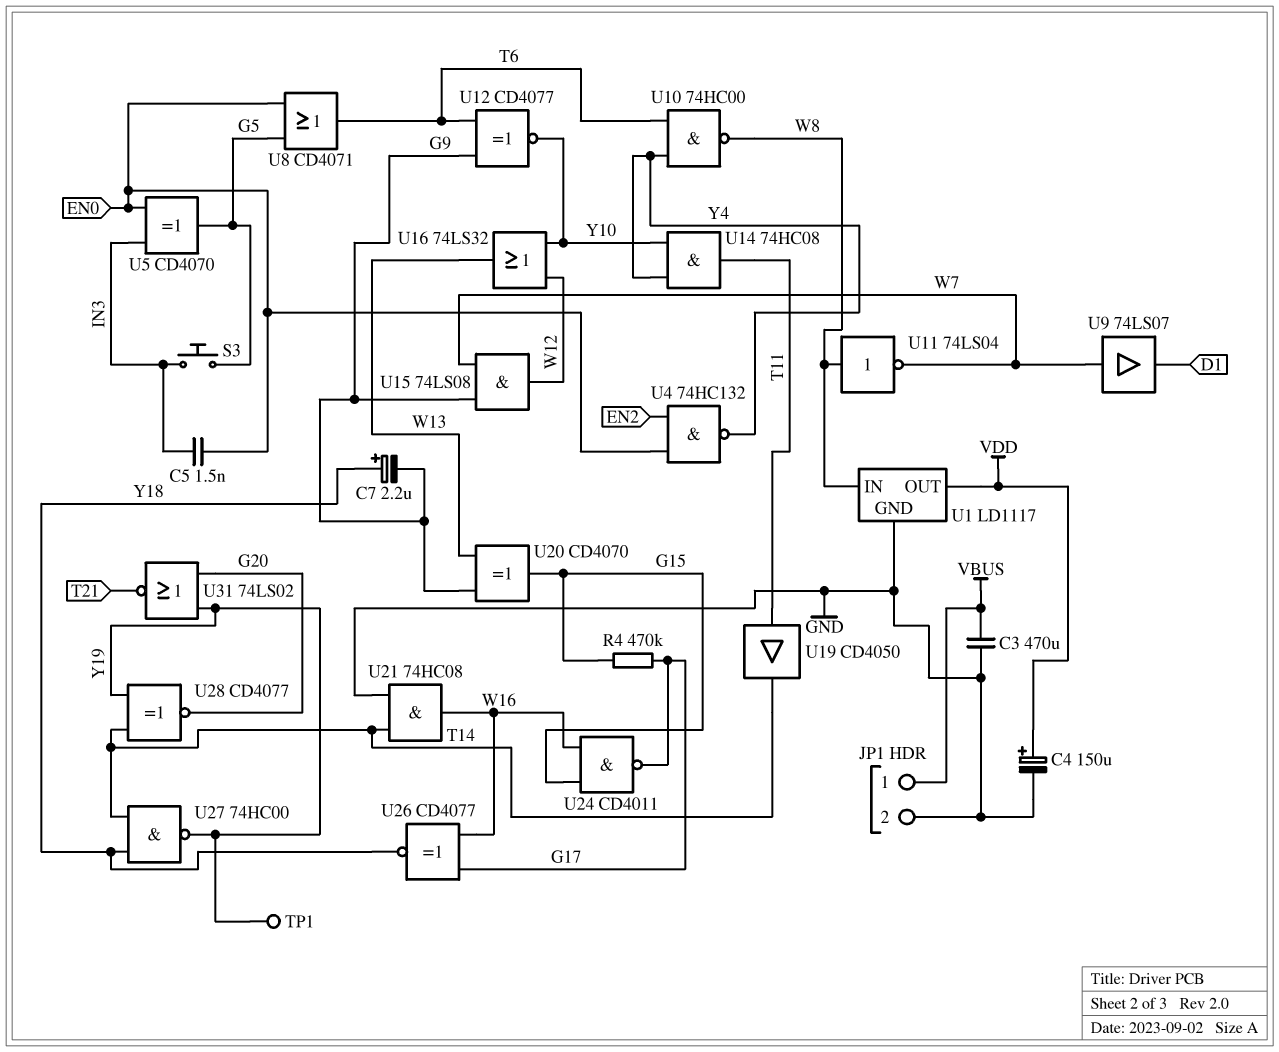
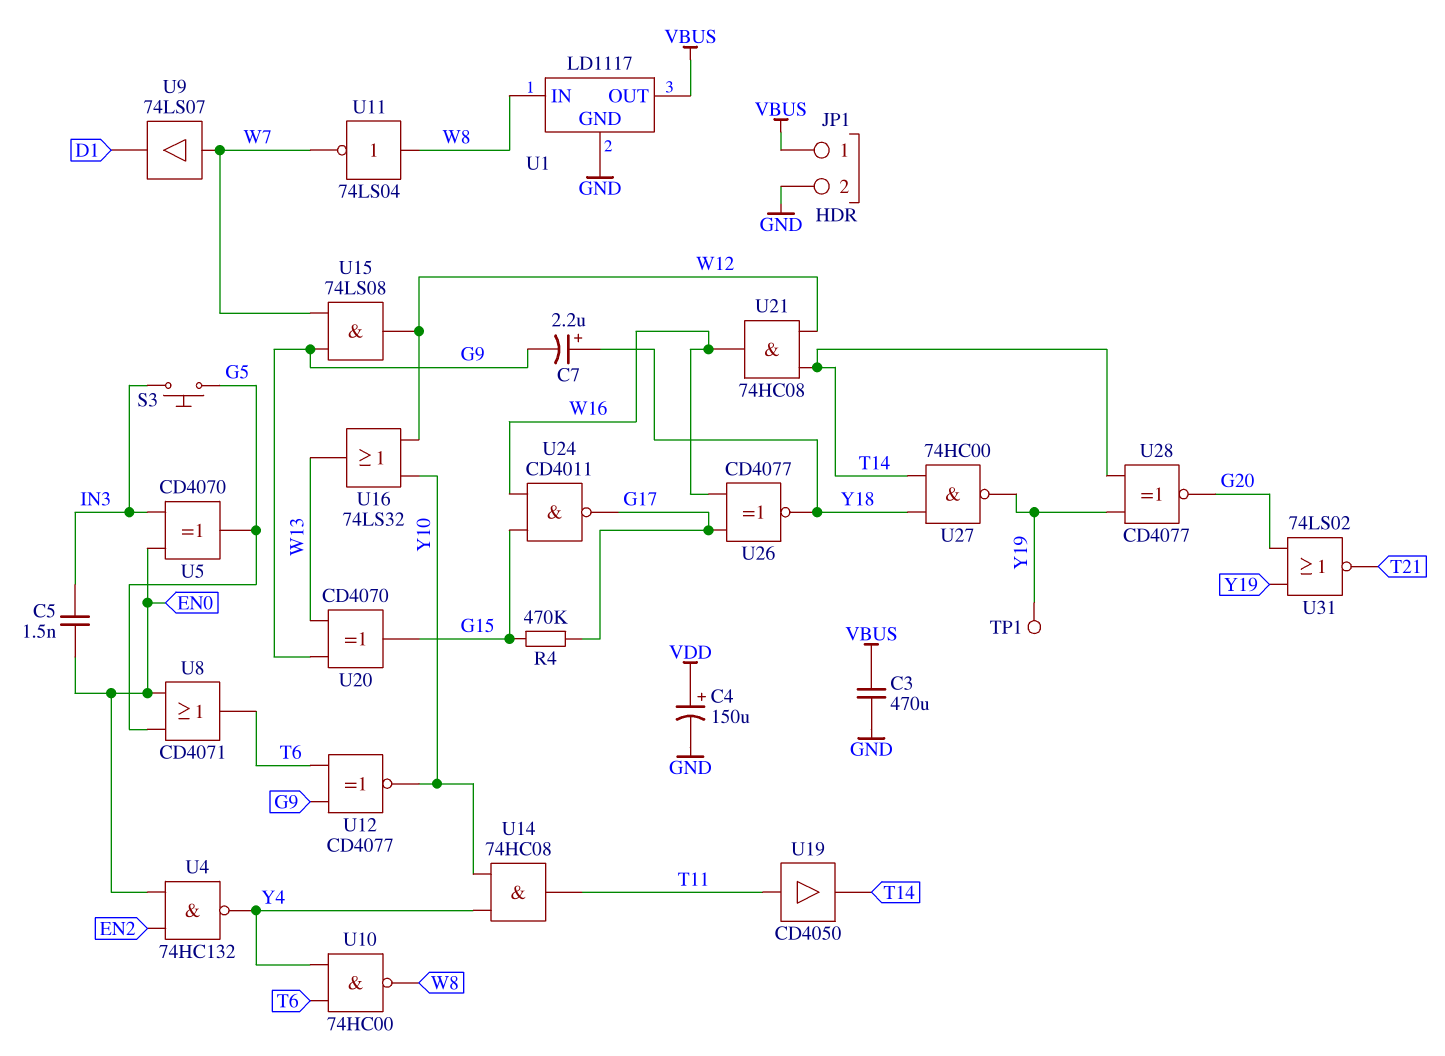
U1 pin OUT: VDD -> VBUS
U21: AND 74HC08 (in GND, in T14, out W16) -> AND 74HC08 (in T14, in W12, out W16)

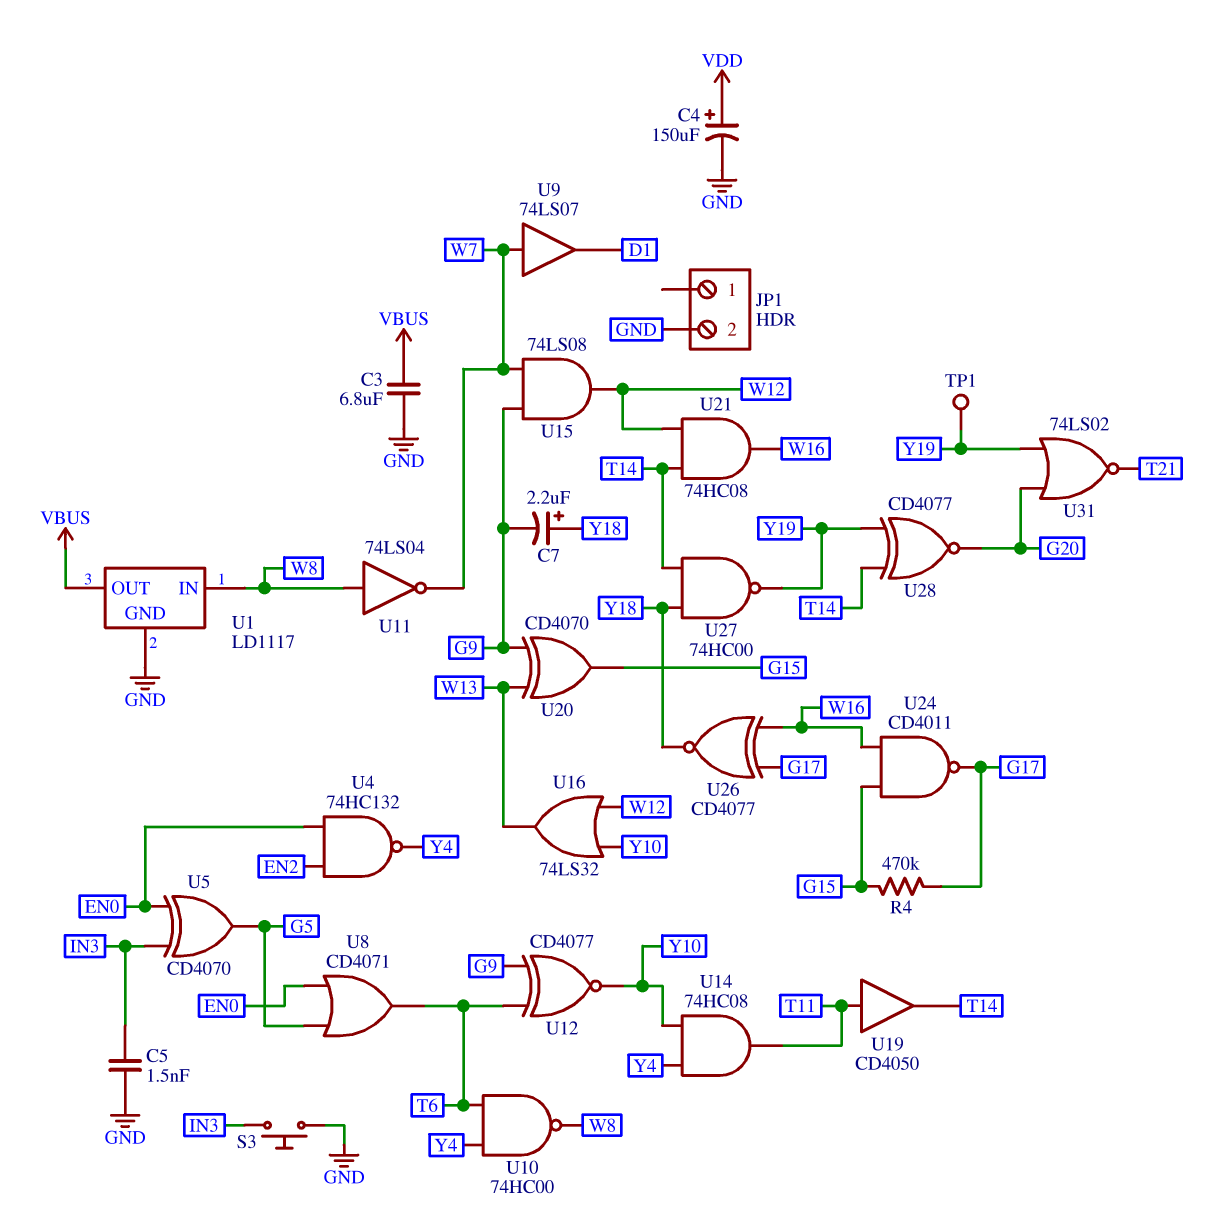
C3: 470uF (GND, VBUS) -> 6.8uF (GND, VBUS)
C5: 1.5nF (EN0, IN3) -> 1.5nF (GND, IN3)
JP1 pin 1: VBUS -> none
S3: button (G5, IN3) -> button (GND, IN3)

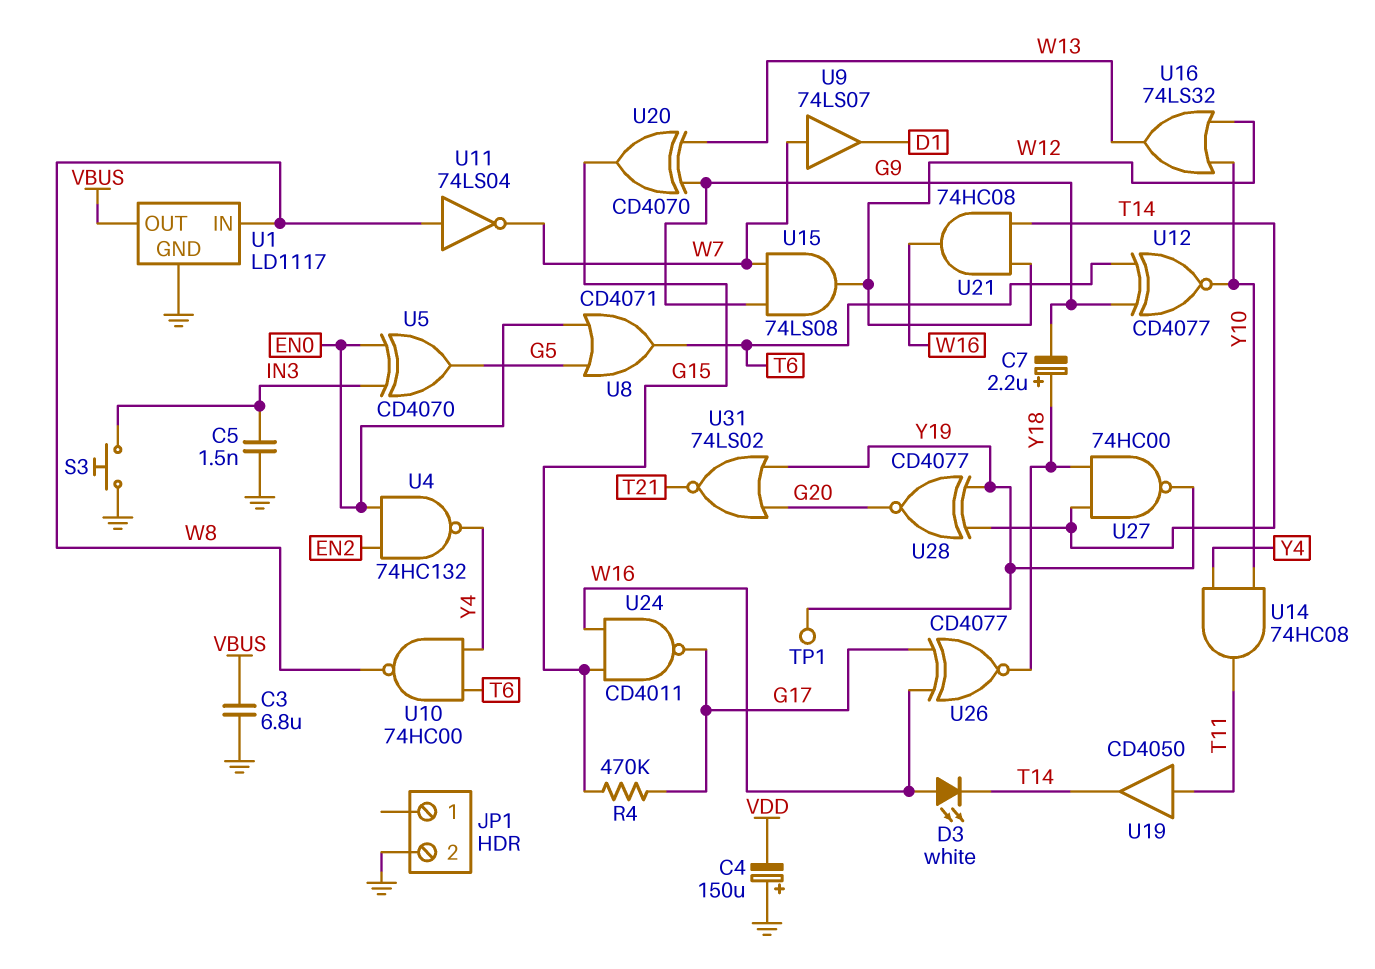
C4: 150uF (plus VDD, minus GND) -> 150uF (plus GND, minus VDD)
D3: none -> LED white (A W16, K T14)

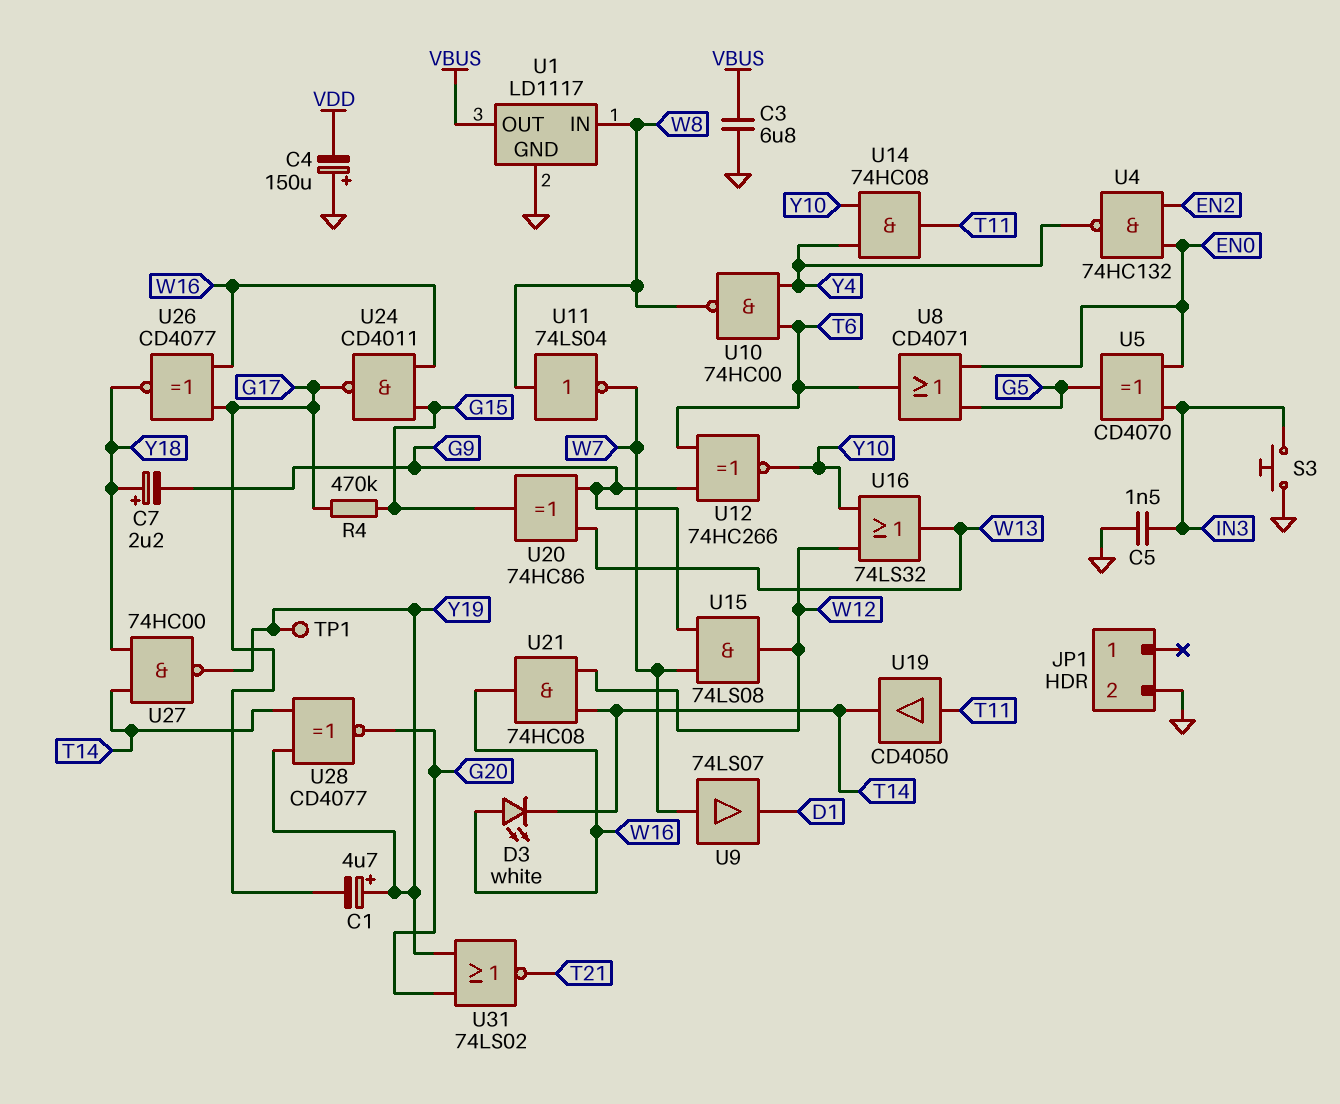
C1: none -> 4.7uF (plus Y19, minus G17)
U12: XNOR CD4077 (in G9, in T6, out Y10) -> XNOR 74HC266 (in G9, in T6, out Y10)
U20: XOR CD4070 (in G9, in W13, out G15) -> XOR 74HC86 (in G9, in W13, out G15)

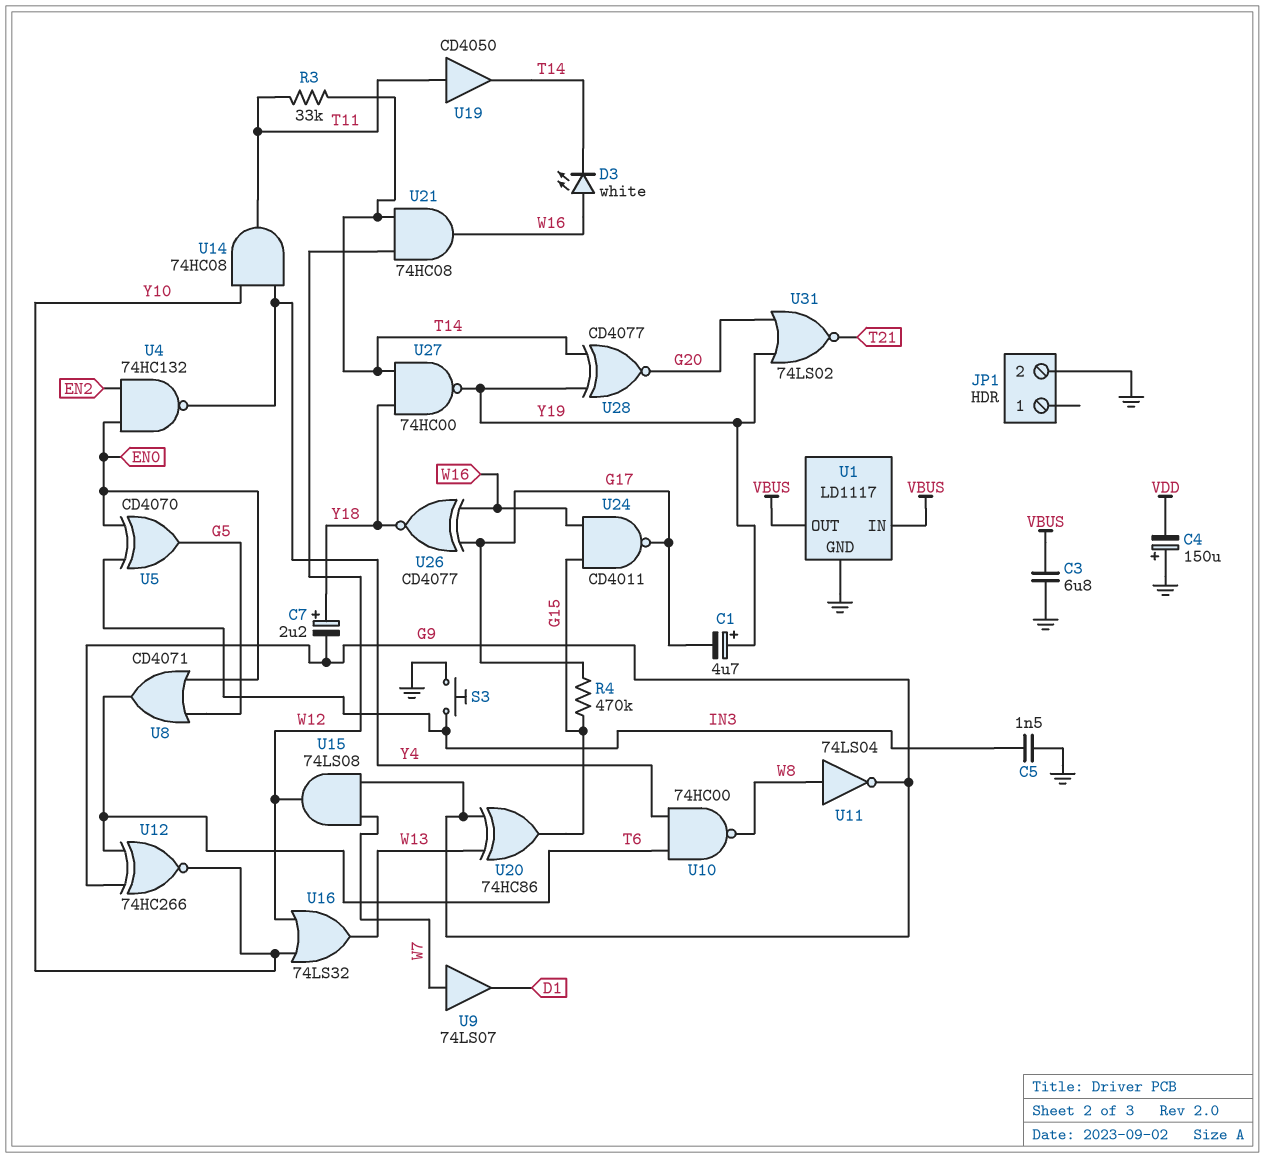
R3: none -> 33k (T11, T14)
TP1: test point (Y19) -> none
U1 pin IN: W8 -> VBUS
U11: NOT 74LS04 (in W8, out W7) -> NOT 74LS04 (in W8, out G9)

